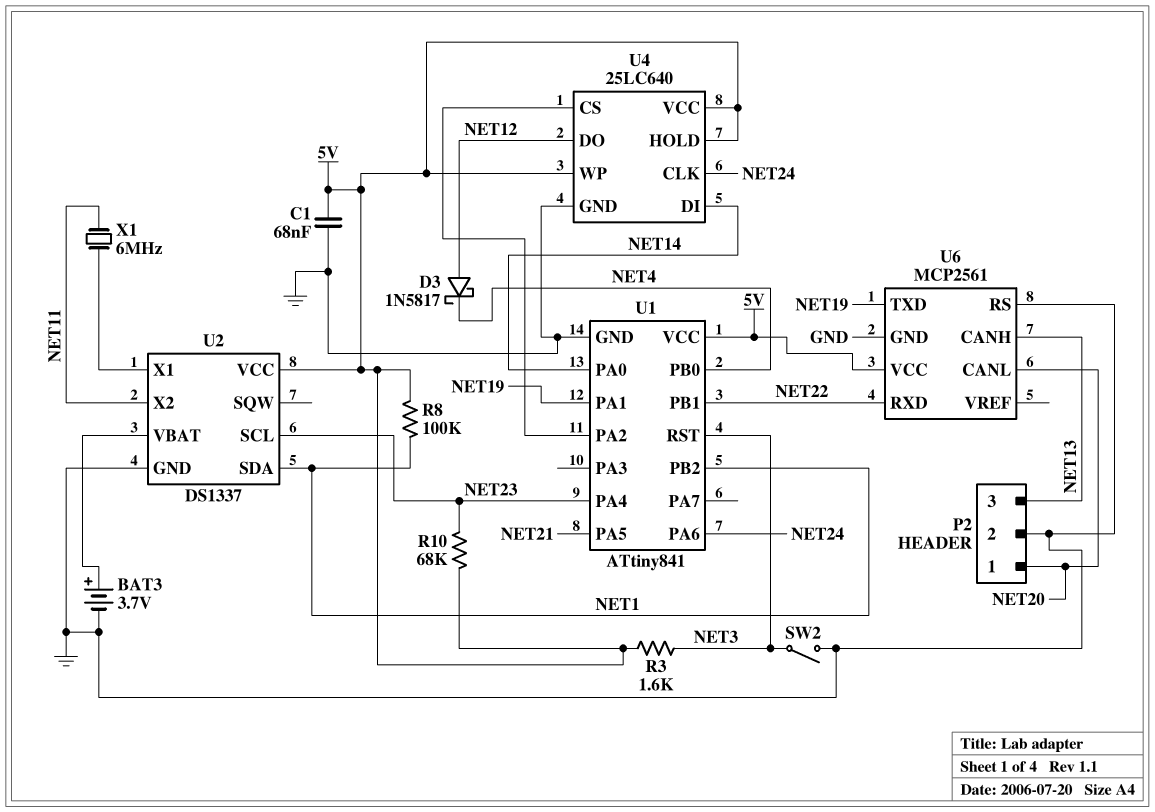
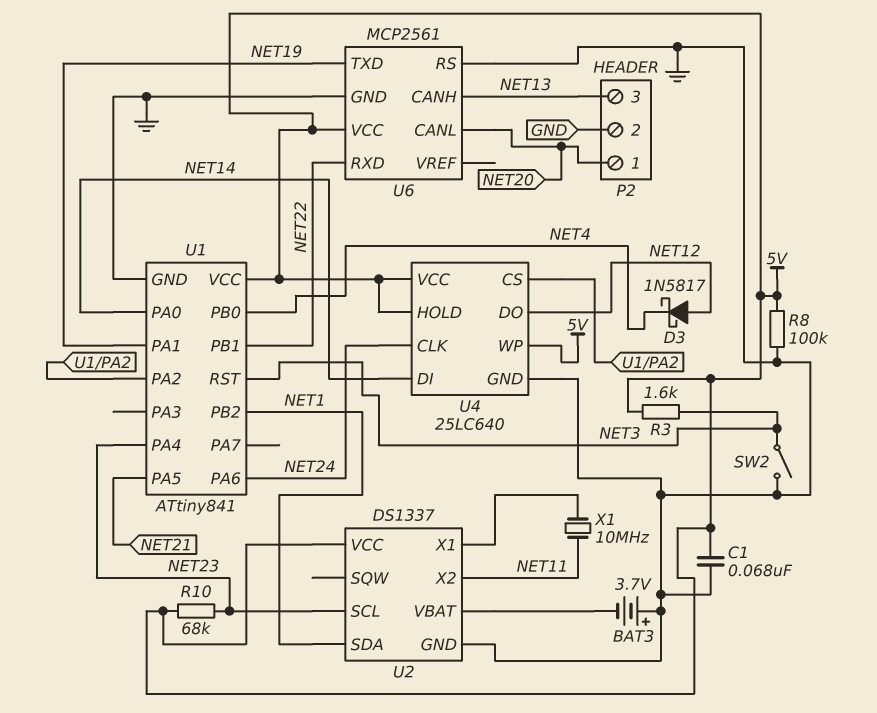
BAT3: 3.7V (plus U2/VBAT, minus GND) -> 3.7V (plus GND, minus U2/VBAT)
R8: 100k (5V, NET1) -> 100k (5V, GND)
X1: 6MHz (NET11, U2/X1) -> 10MHz (NET11, U2/X1)

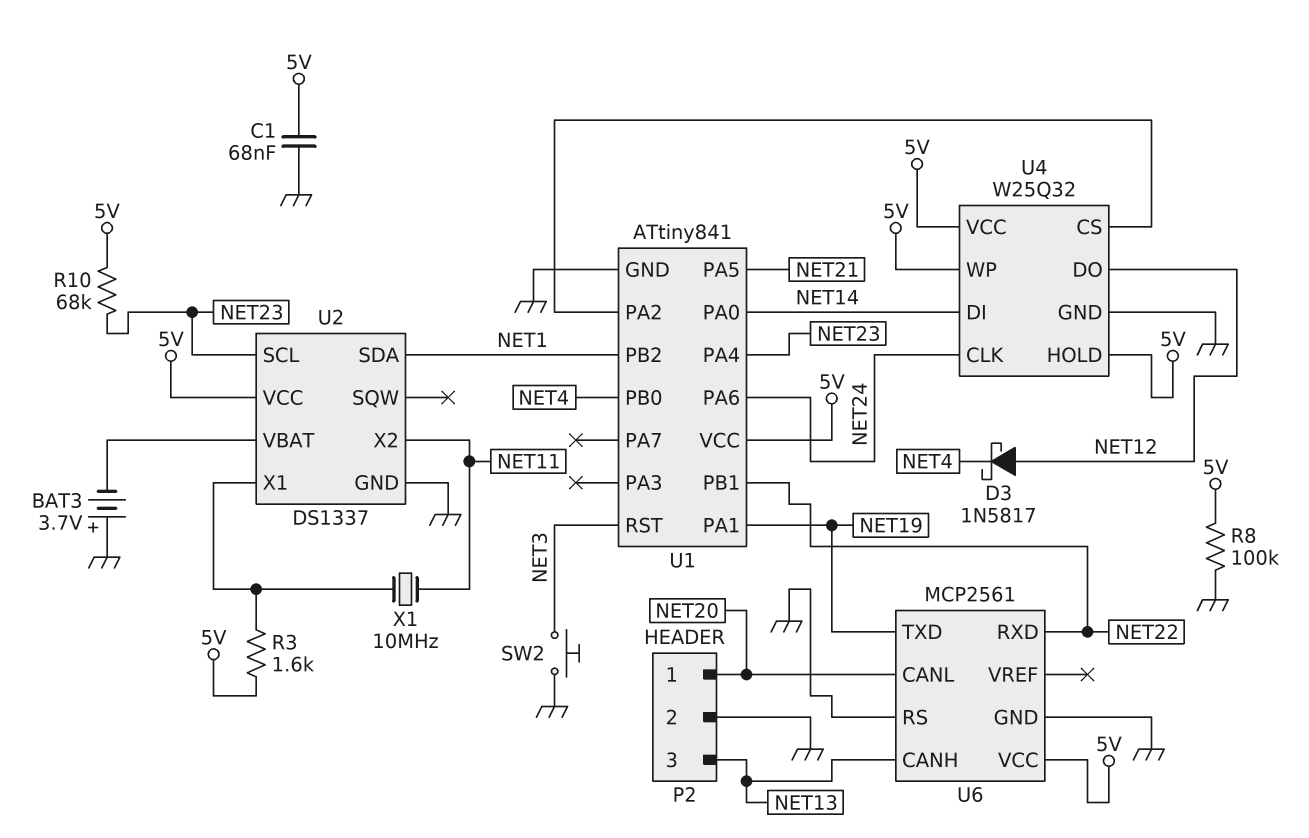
R3: 1.6k (5V, NET3) -> 1.6k (5V, U2/X1)
SW2: switch (GND, NET3) -> button (GND, NET3)
U4: 25LC640 -> W25Q32

